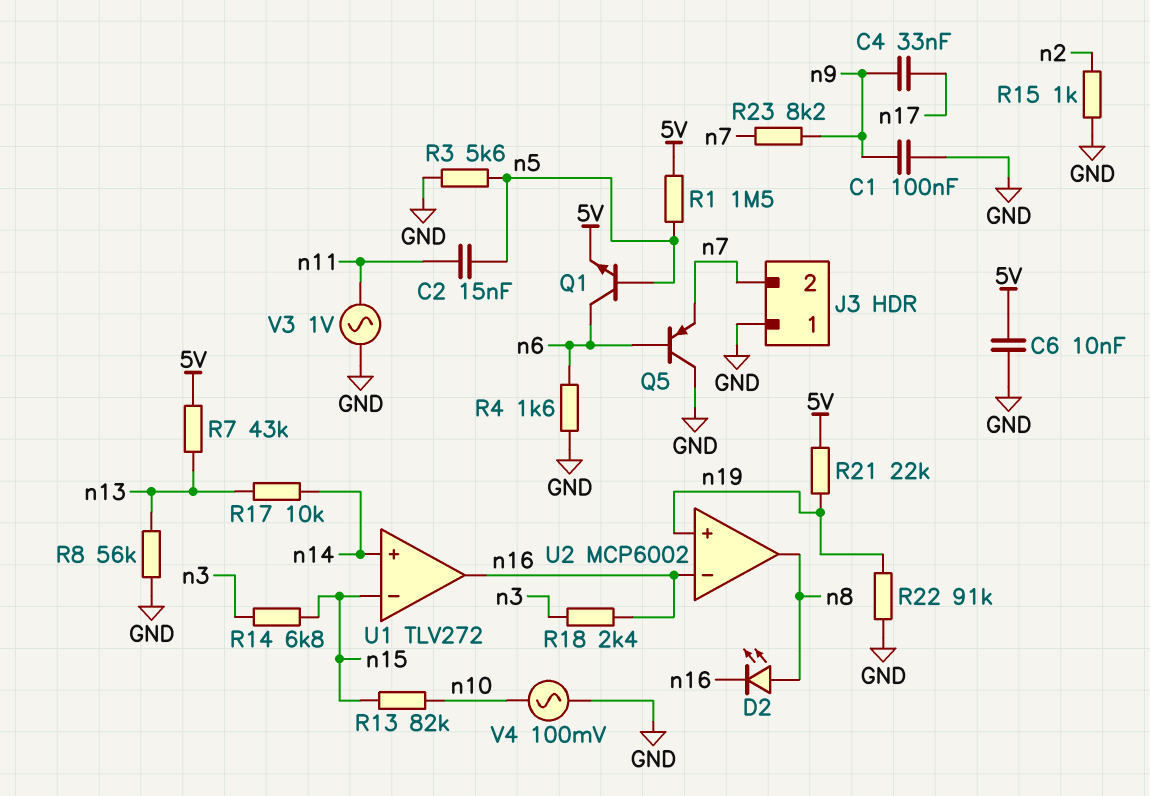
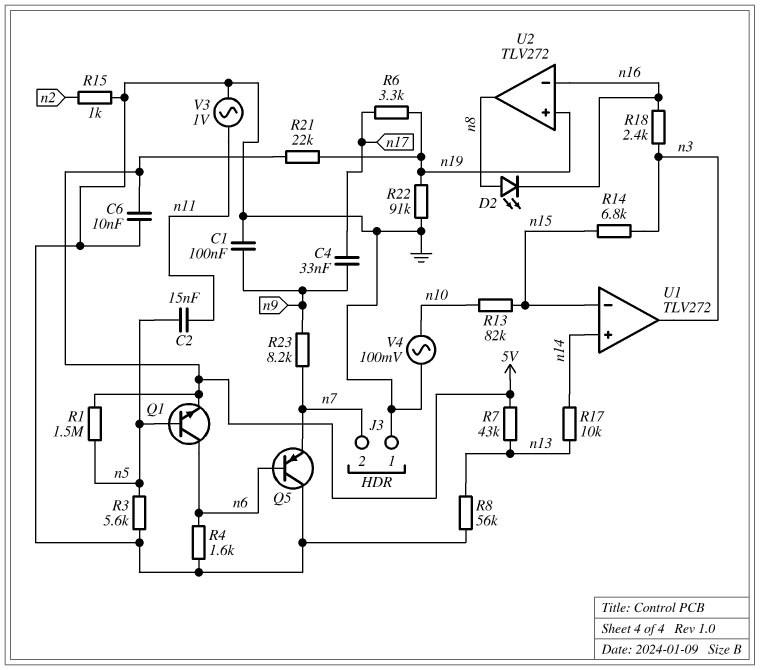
R6: none -> 3.3k (n17, n19)
U1 pin out: n16 -> n3
U2: MCP6002 -> TLV272

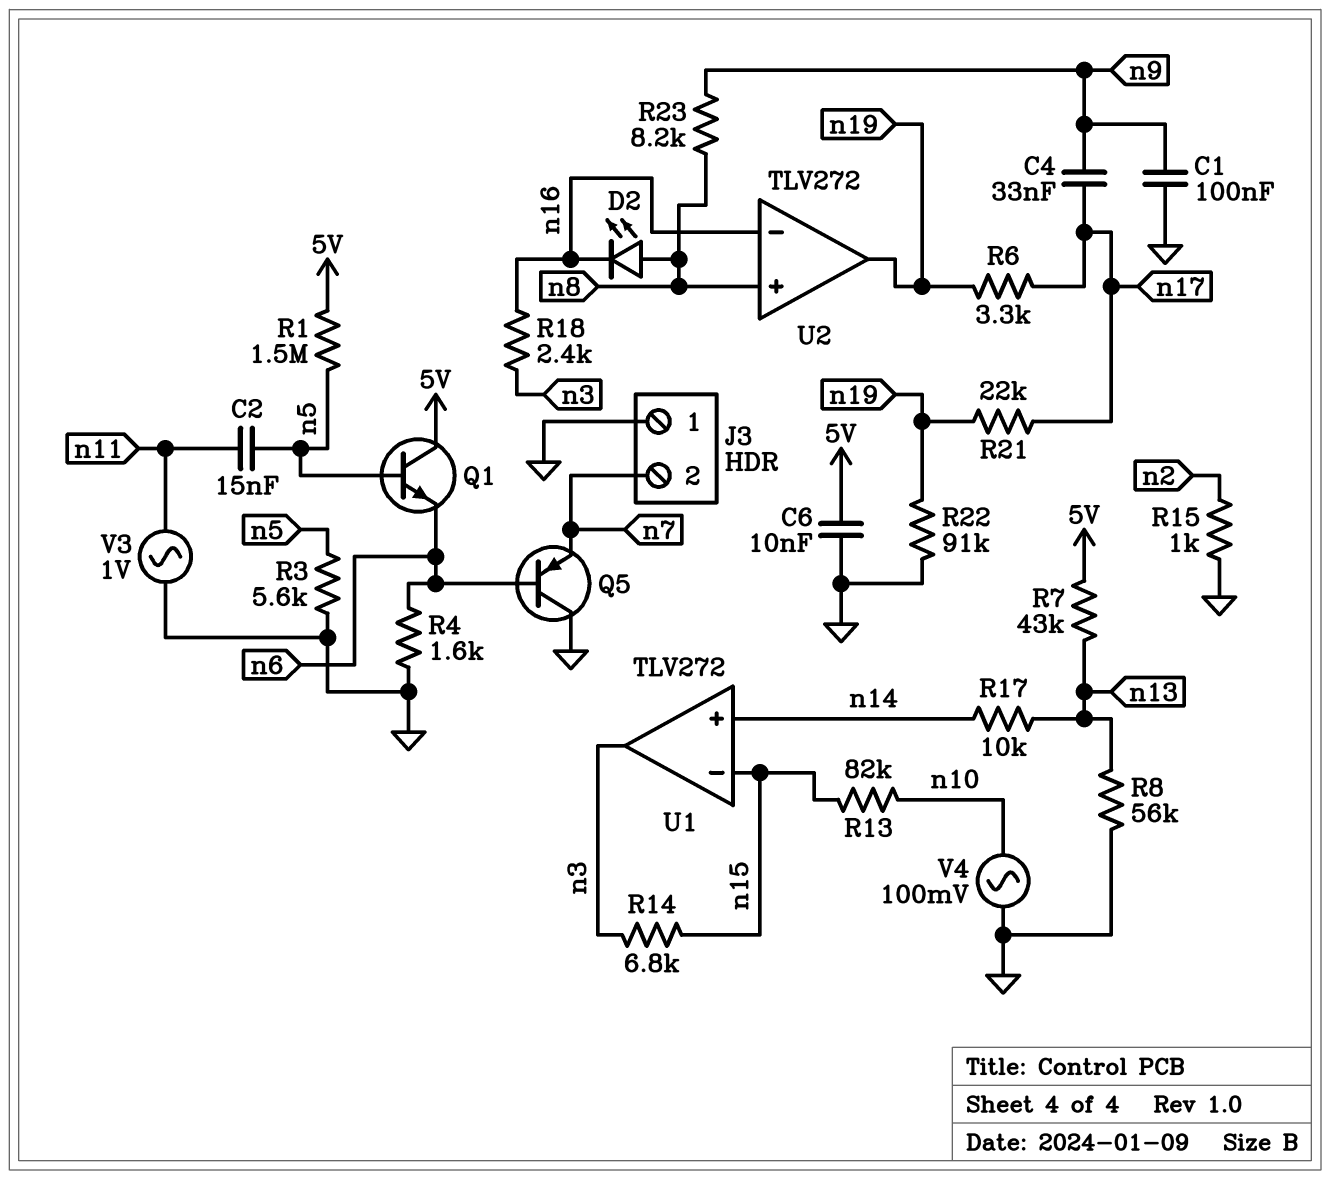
Q1: NPN (B n5, C n6, E 5V) -> NPN (B n5, C 5V, E n6)
R21: 22k (5V, n19) -> 22k (n17, n19)
R23: 8.2k (n7, n9) -> 8.2k (n8, n9)
U2 pin in+: n19 -> n8
U2 pin out: n8 -> n19

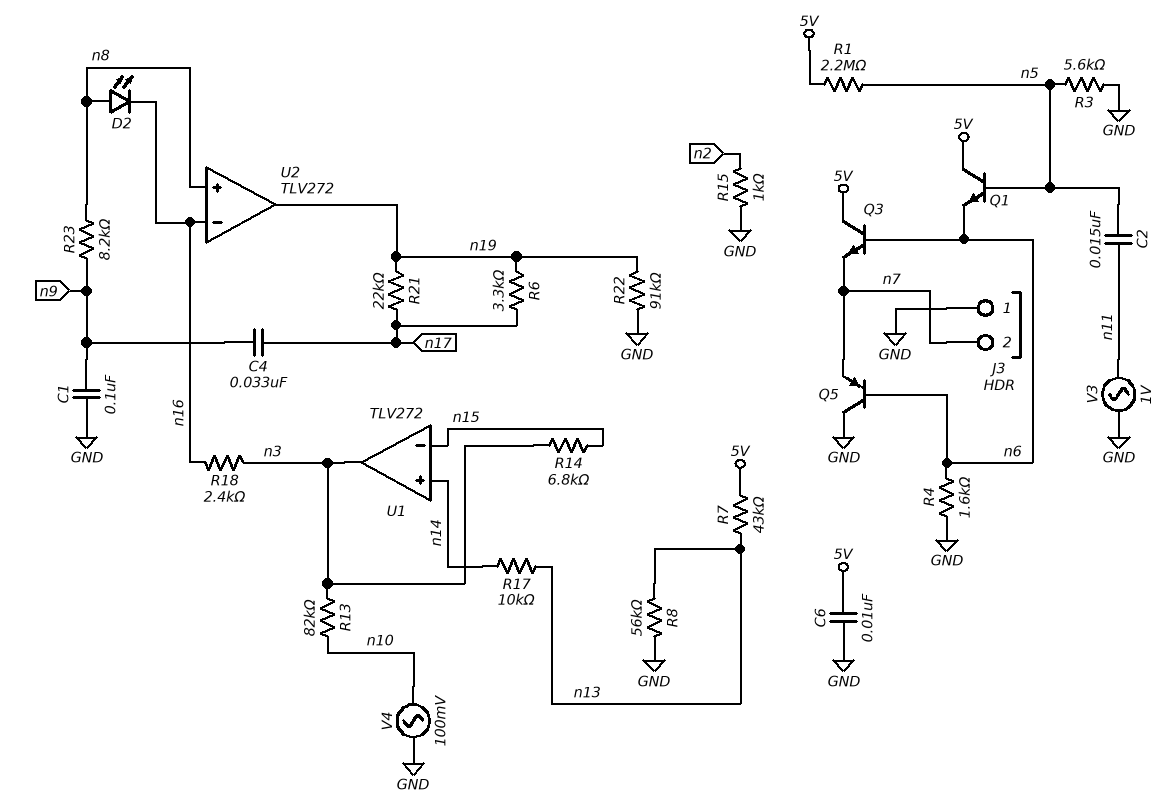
Q3: none -> NPN (B n6, C 5V, E n7)
R1: 1.5M (5V, n5) -> 2.2M (5V, n5)
R13: 82k (n10, n15) -> 82k (n3, n10)

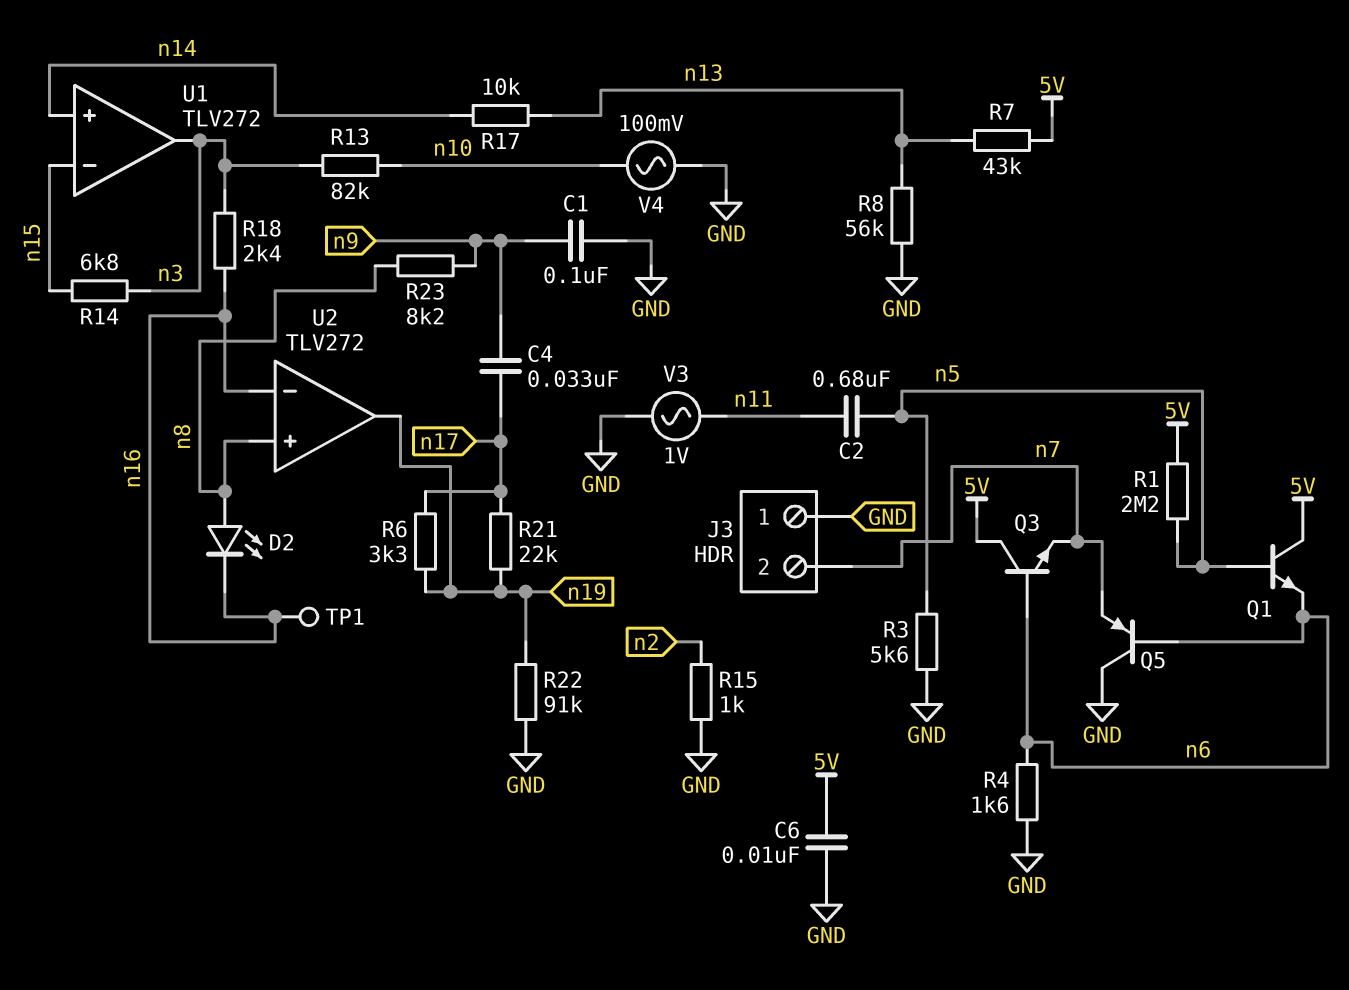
C2: 15nF (n5, n11) -> 680nF (n5, n11)
TP1: none -> test point (n16)

